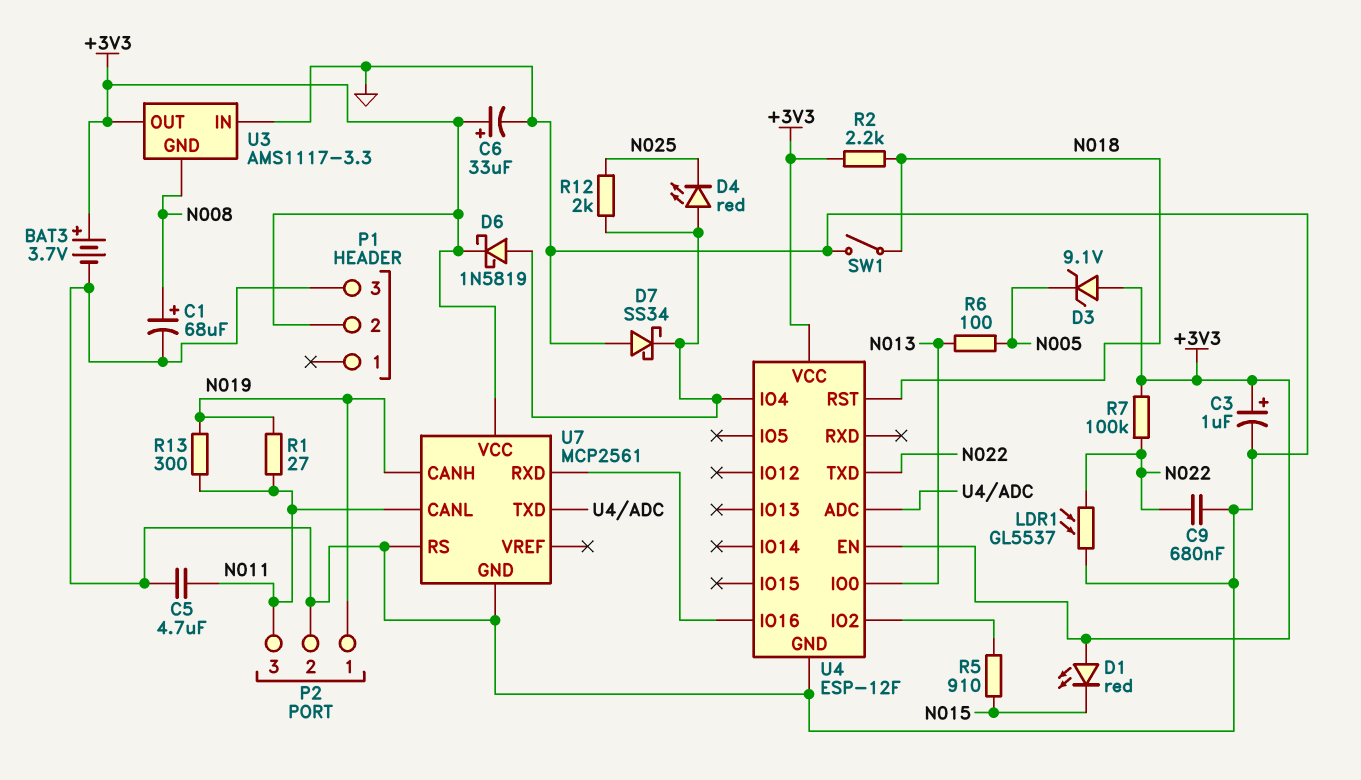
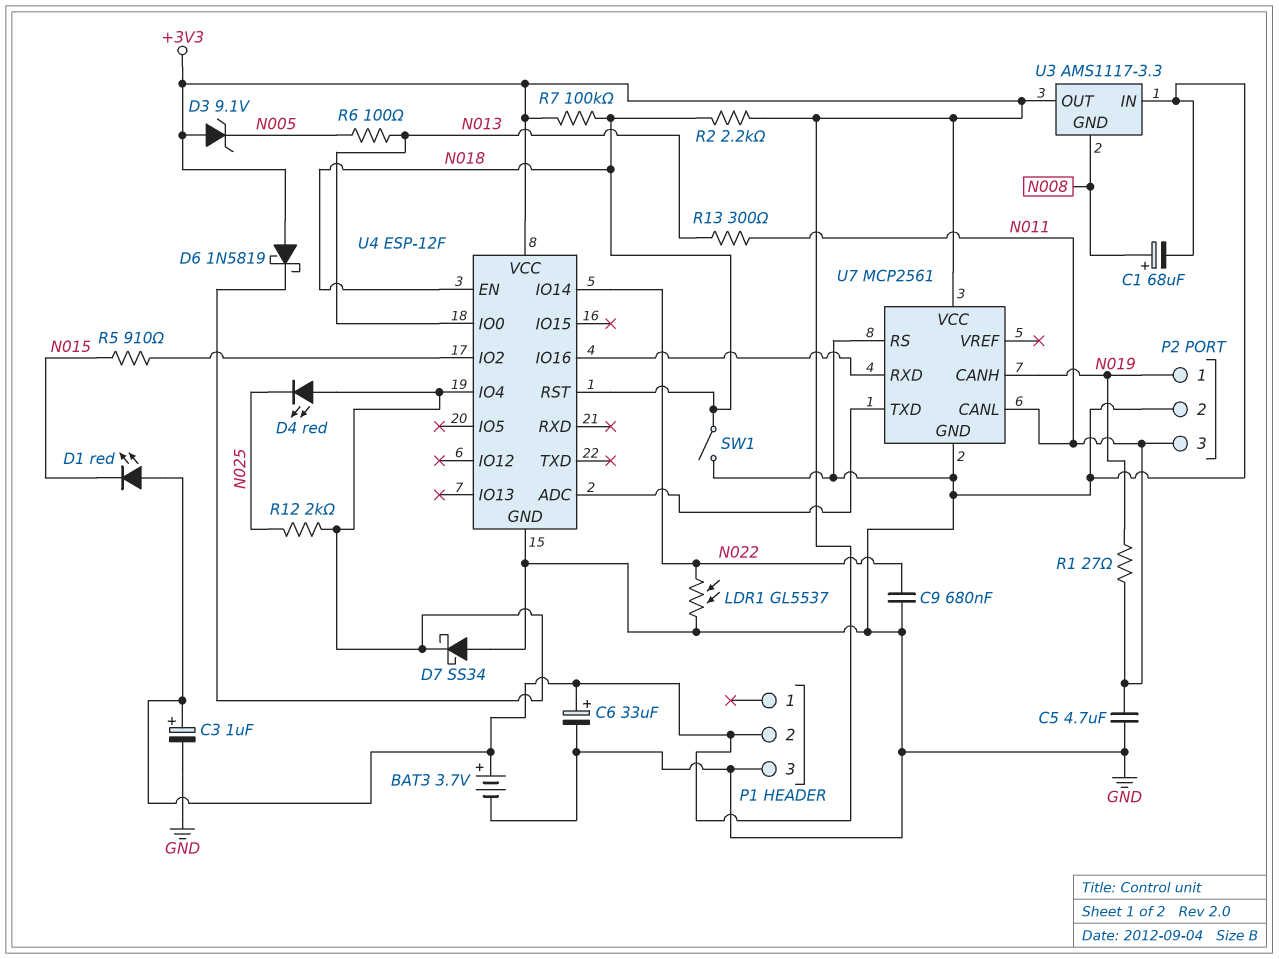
D6: schottky 1N5819 (A U4/IO4, K +3V3) -> schottky 1N5819 (A +3V3, K U4/IO4)
R7: 100k (+3V3, N022) -> 100k (+3V3, N018)
R13: 300 (N011, N019) -> 300 (N011, N013)
U4 pin EN: +3V3 -> N018
U4 pin IO14: none -> N022
U4 pin TXD: N022 -> none

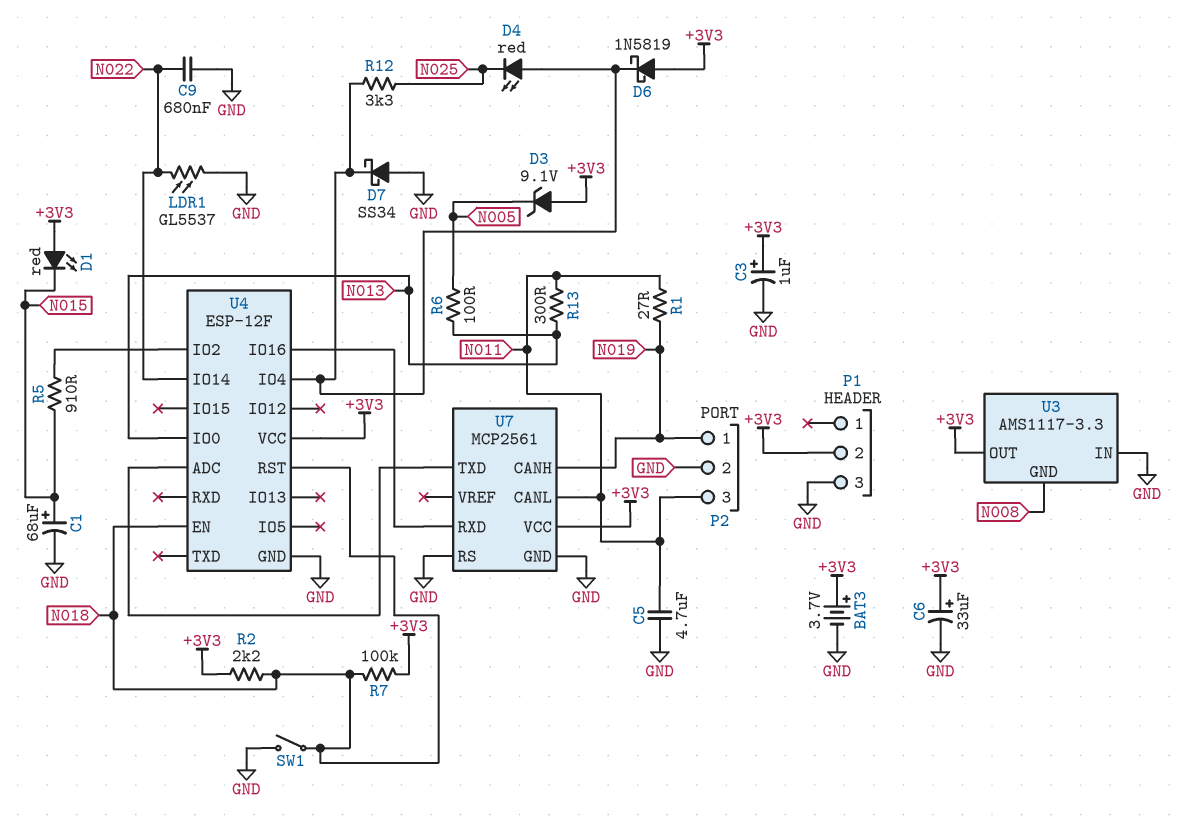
C1: 68uF (plus N008, minus GND) -> 68uF (plus N015, minus GND)
R12: 2k (N025, U4/IO4) -> 3.3k (N025, U4/IO4)

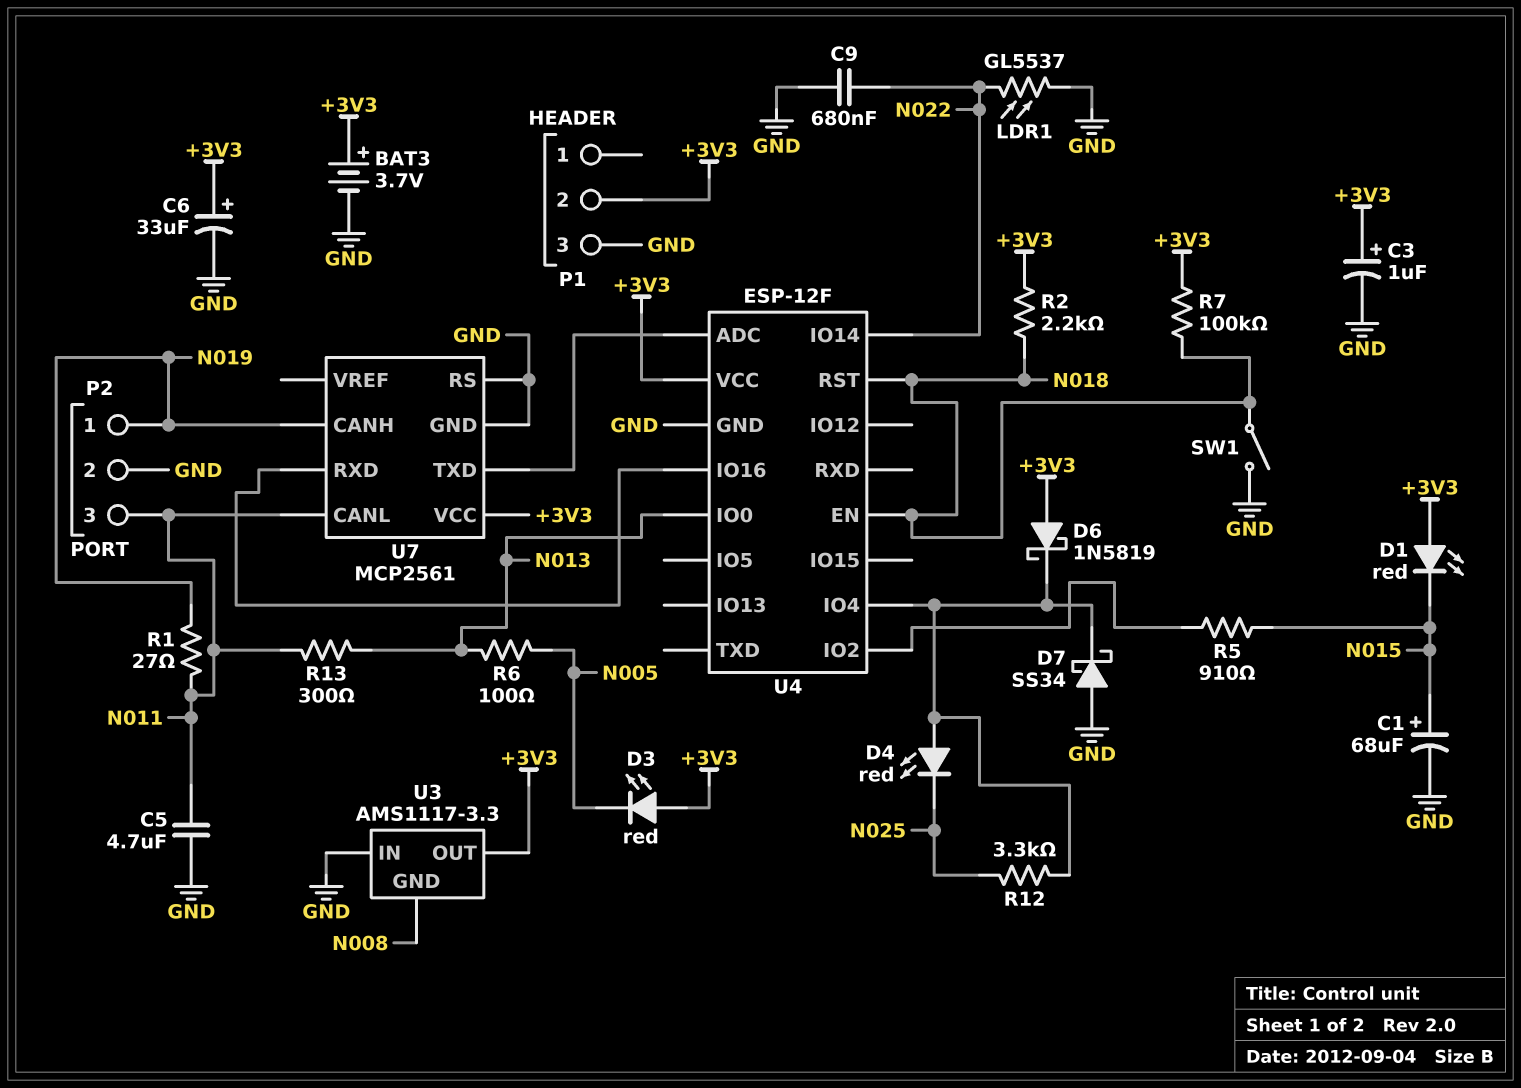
D3: zener 9.1V (A +3V3, K N005) -> LED red (A +3V3, K N005)

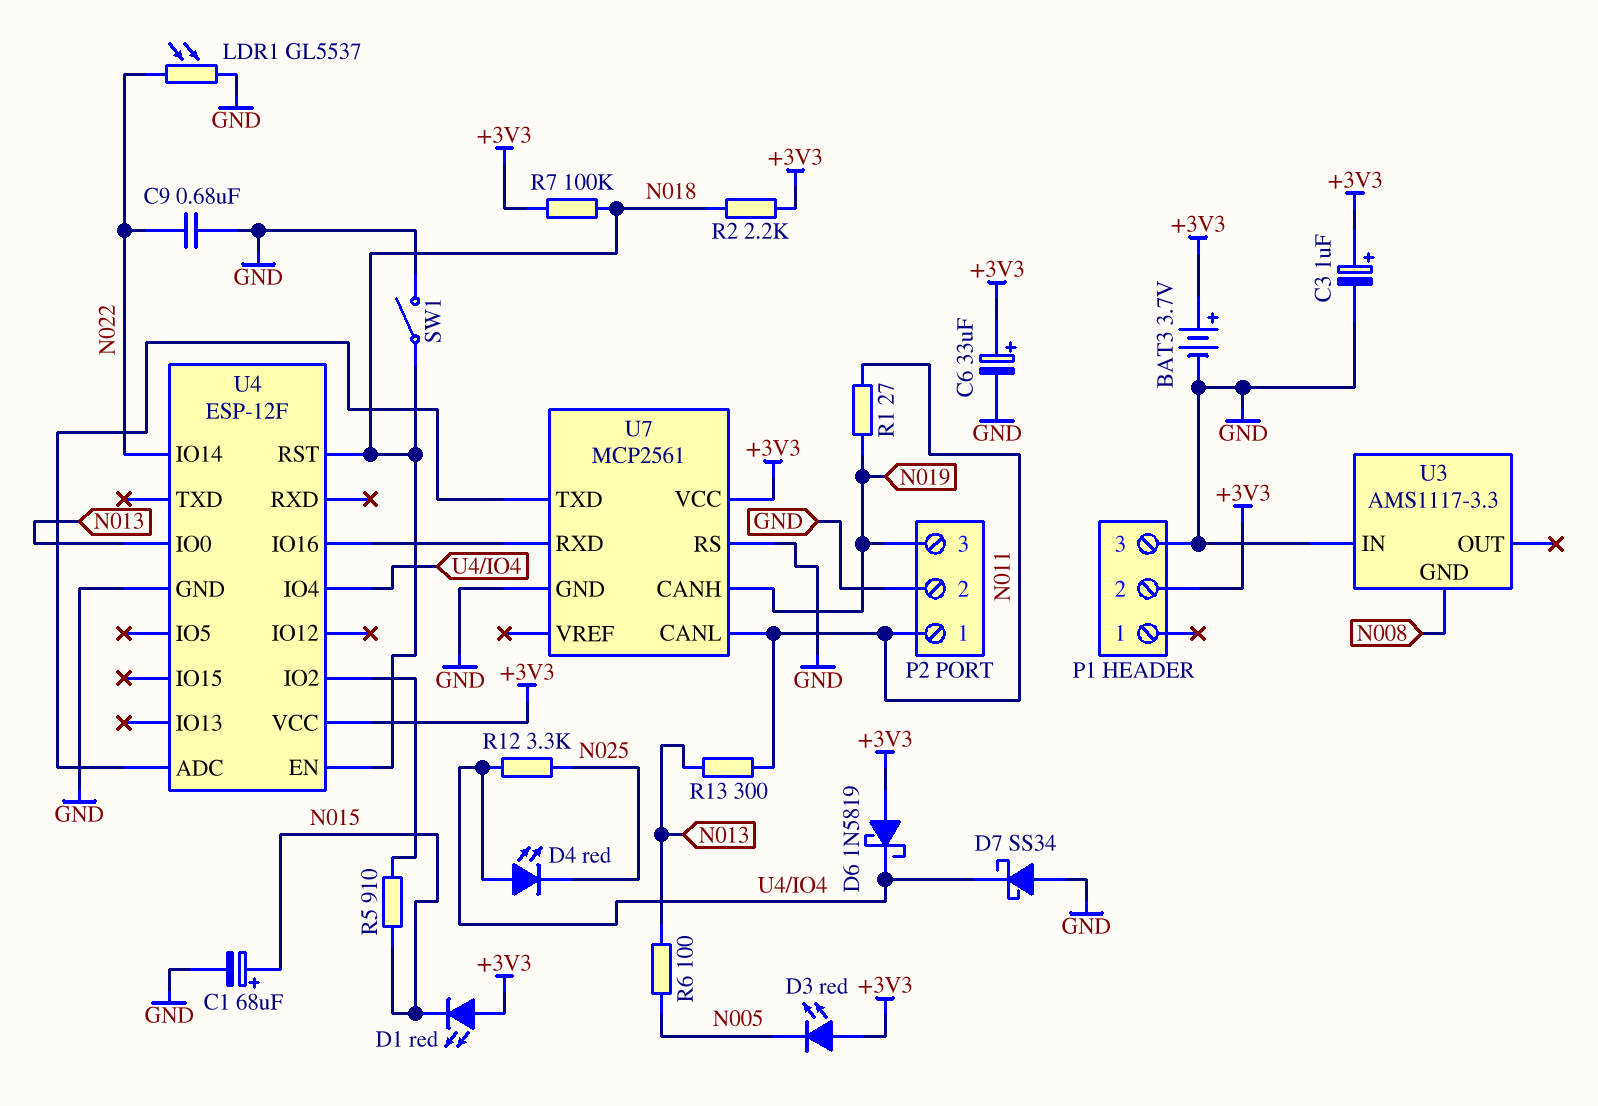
C5: 4.7uF (GND, N011) -> none
P2 pin 1: N019 -> N011
P2 pin 3: N011 -> N019
U3 pin OUT: +3V3 -> none

